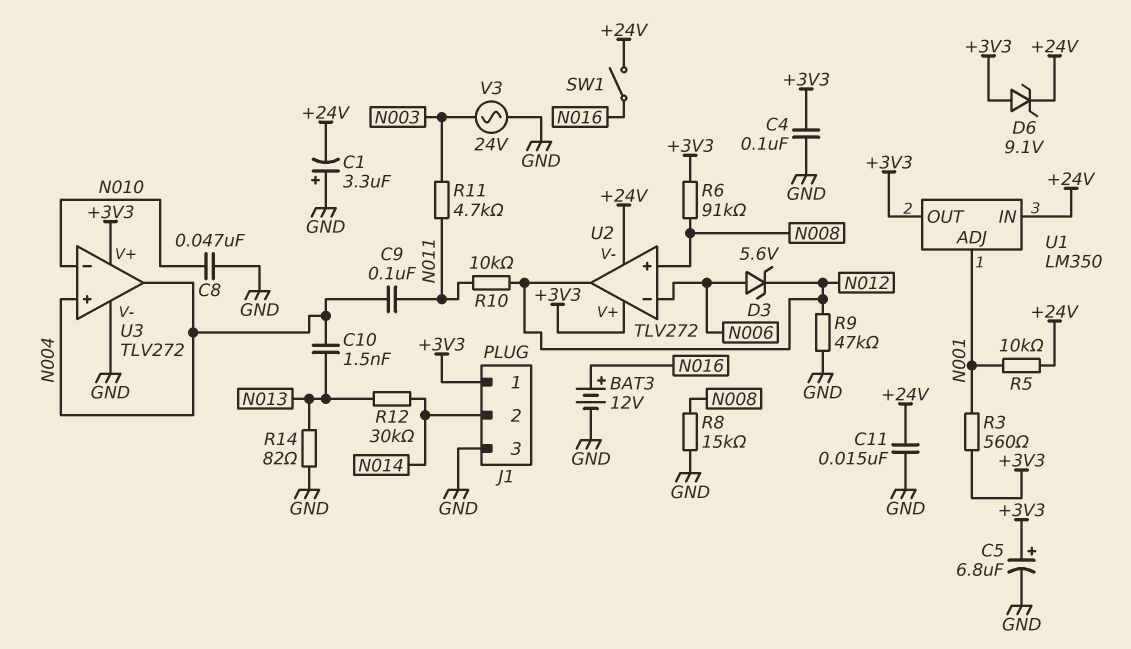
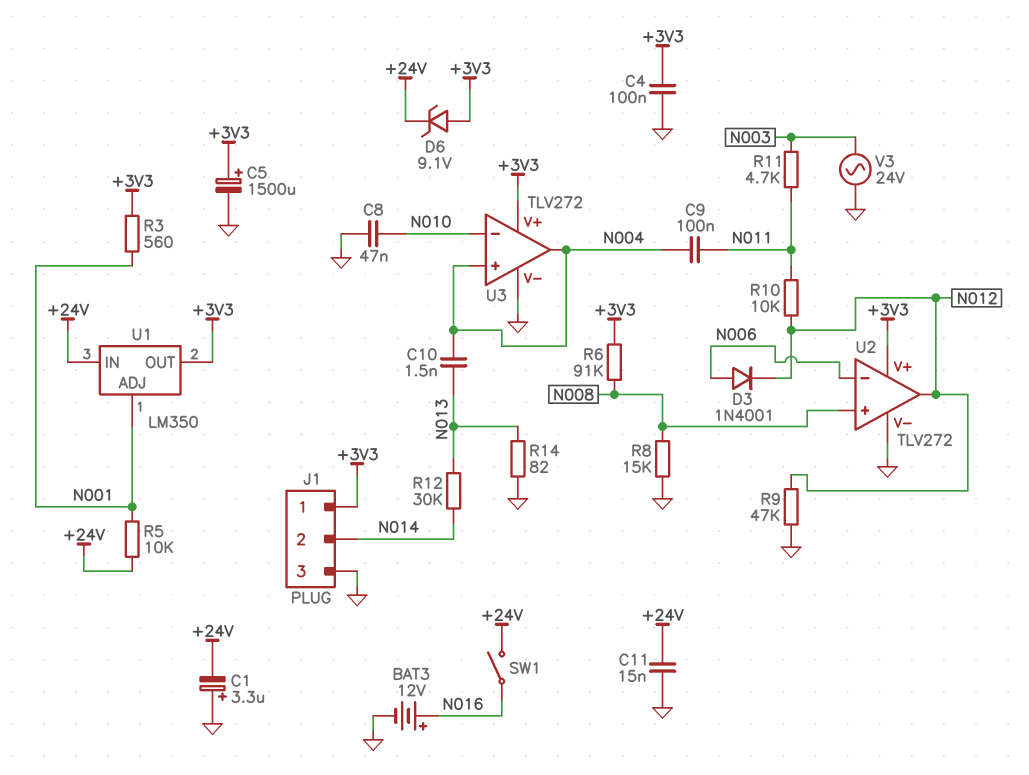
C5: 6.8uF (plus +3V3, minus GND) -> 1500uF (plus +3V3, minus GND)
D3: zener 5.6V (A N006, K N012) -> diode 1N4001 (A N006, K N012)
U2 pin V-: +24V -> GND

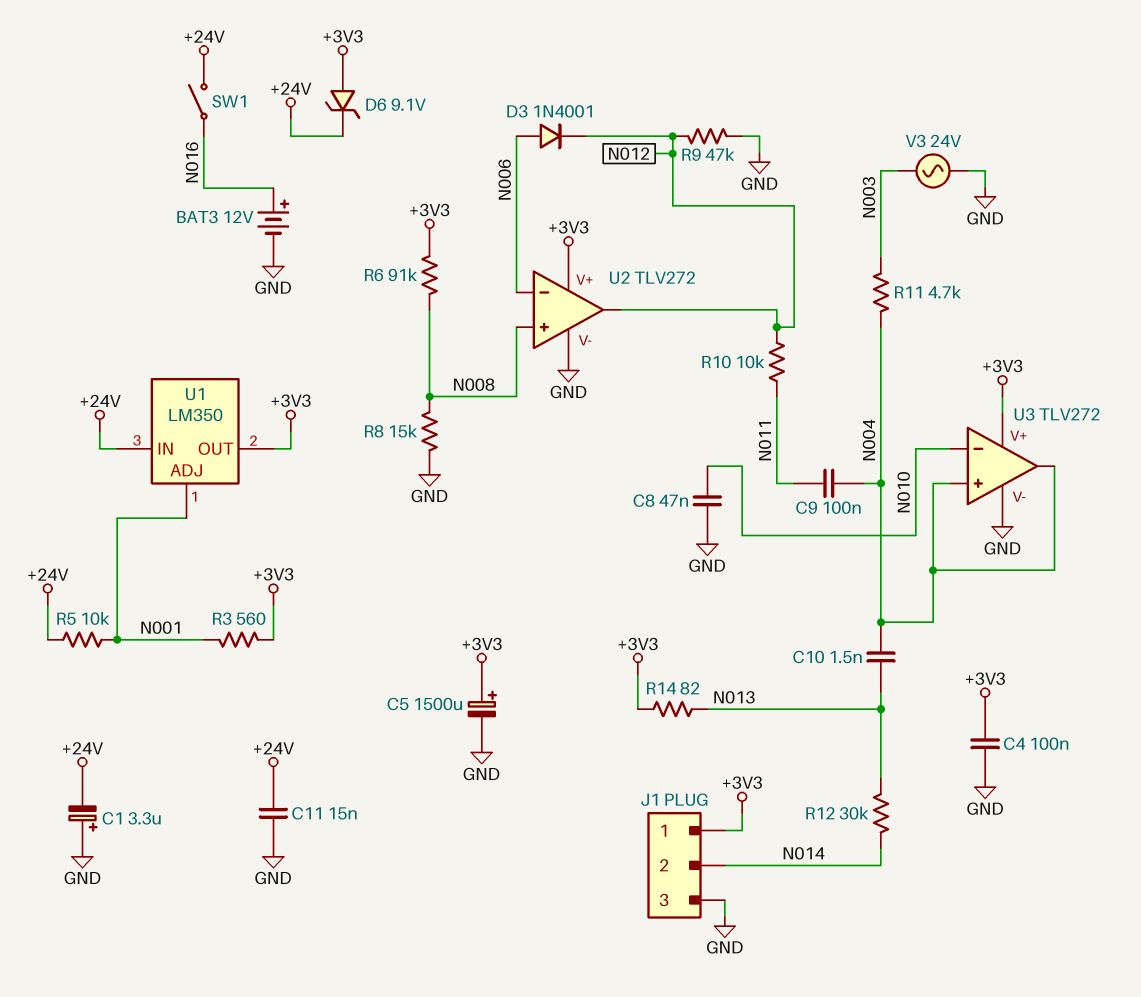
R11: 4.7k (N003, N011) -> 4.7k (N003, N004)
R14: 82 (GND, N013) -> 82 (+3V3, N013)

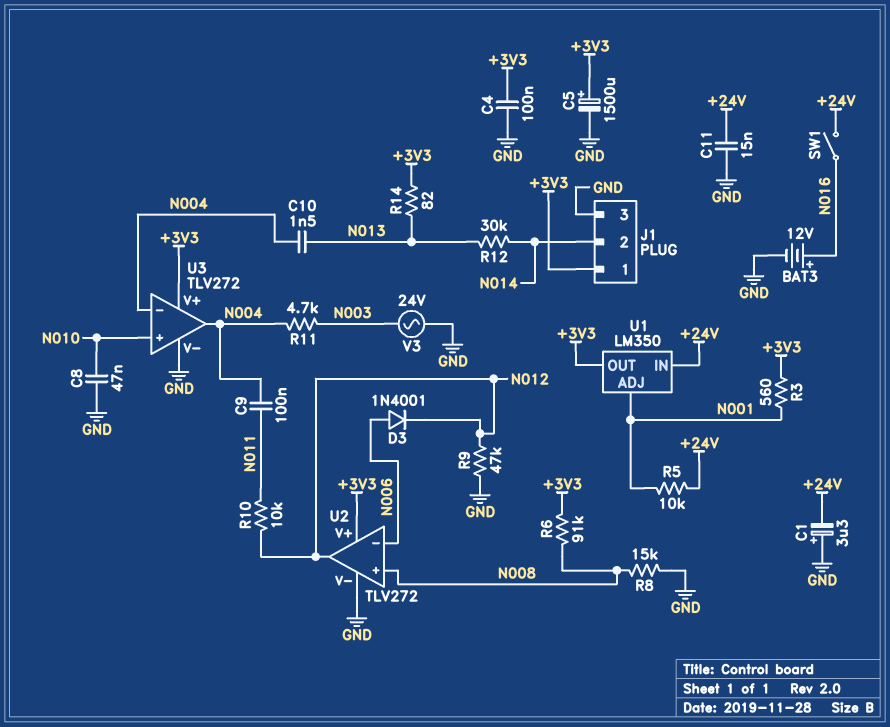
D6: zener 9.1V (A +3V3, K +24V) -> none
U3 pin in+: N004 -> N010
U3 pin in-: N010 -> N004

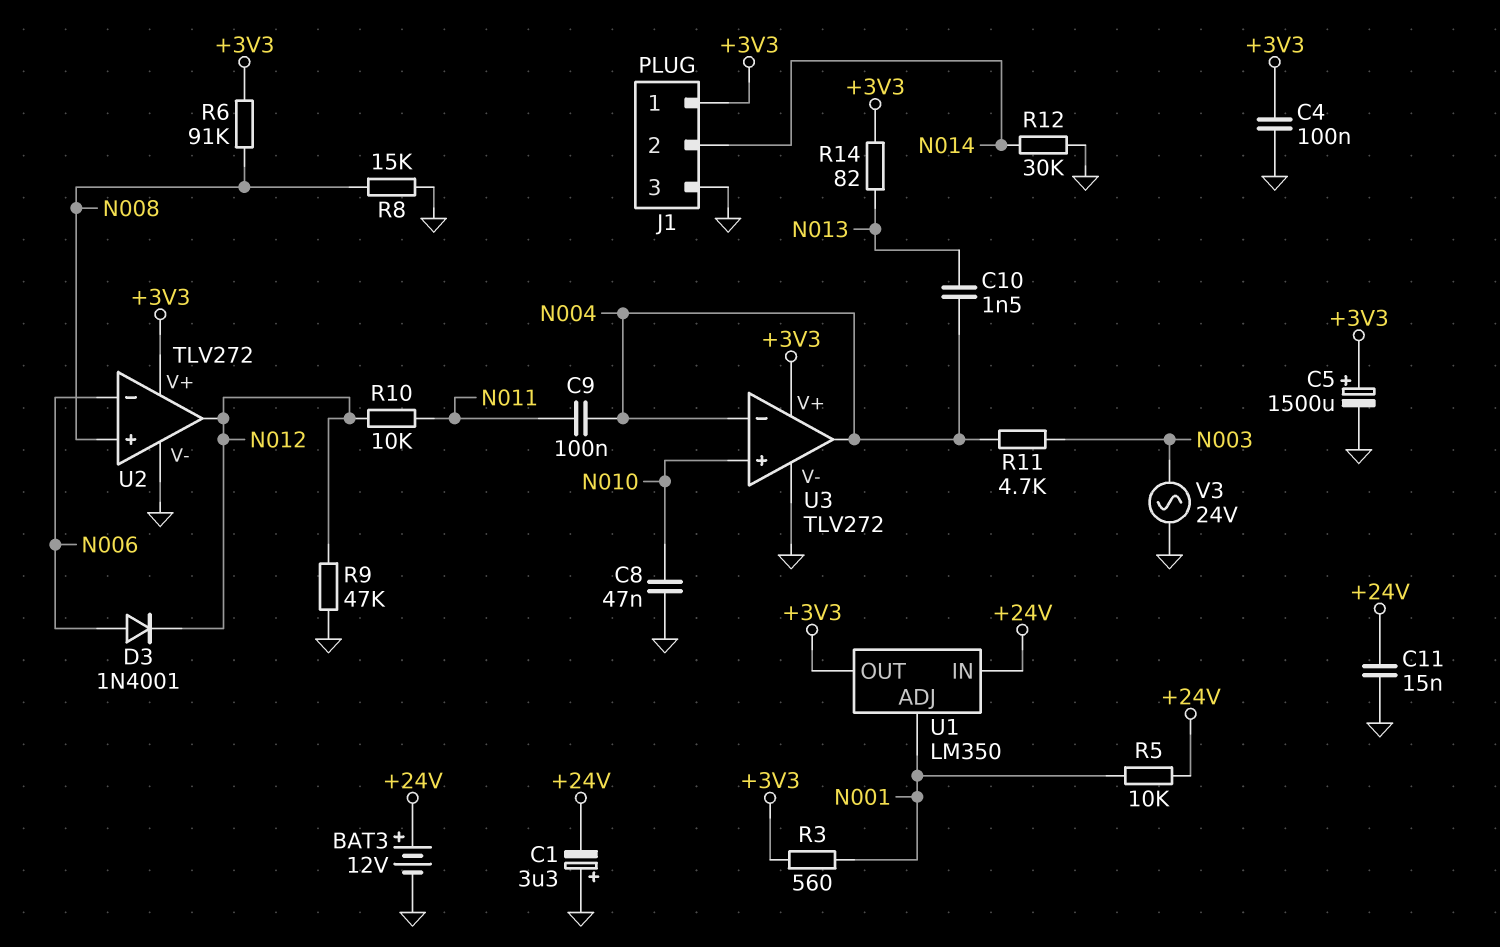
BAT3: 12V (plus N016, minus GND) -> 12V (plus +24V, minus GND)
R12: 30k (N013, N014) -> 30k (GND, N014)
SW1: switch (+24V, N016) -> none

